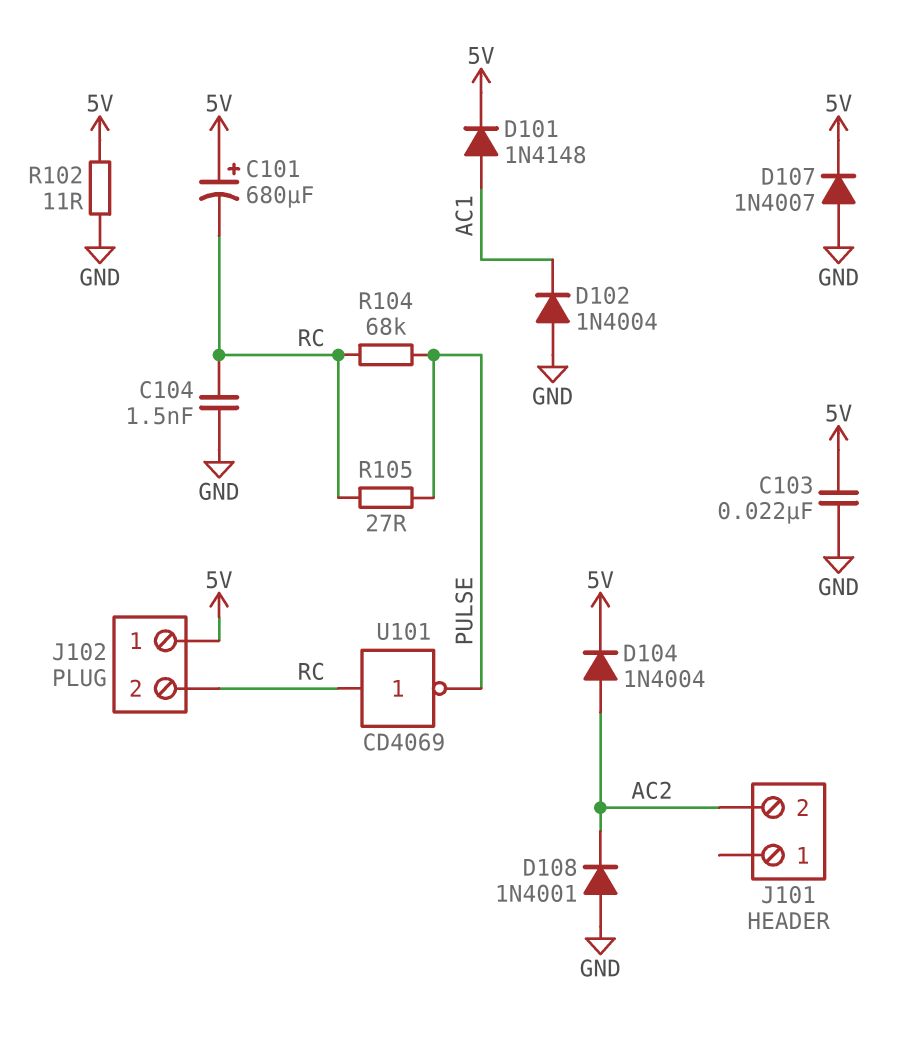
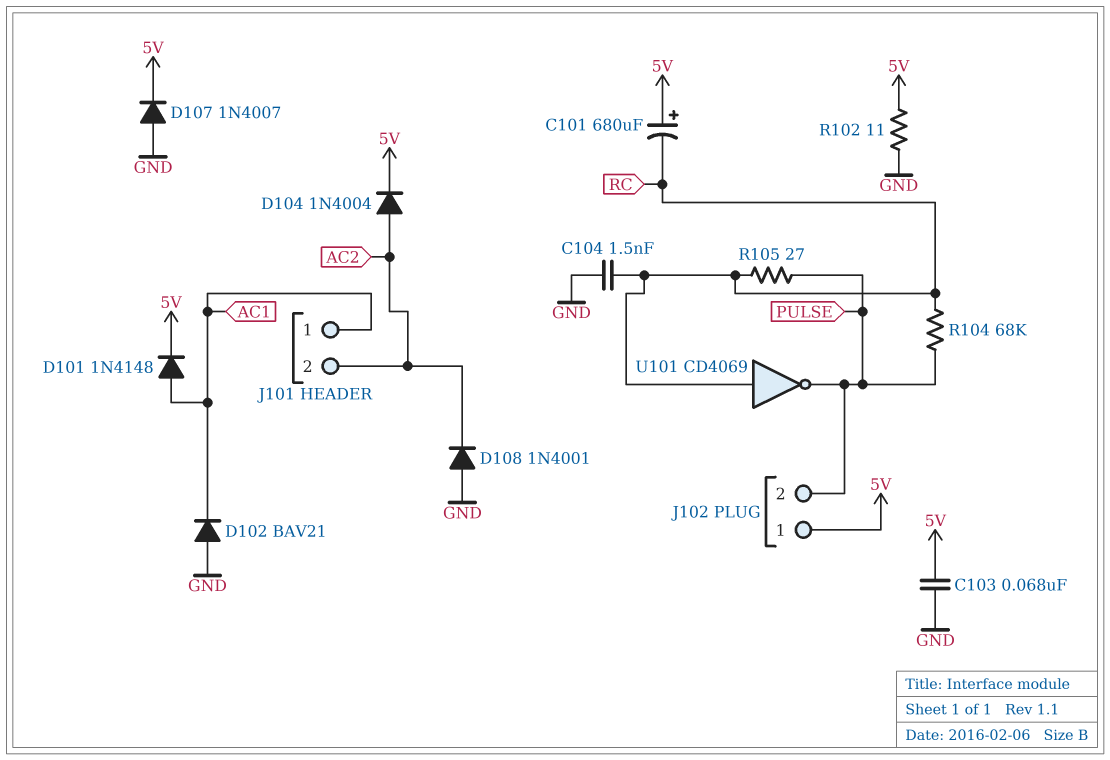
C103: 22nF (5V, GND) -> 68nF (5V, GND)
D102: diode 1N4004 (A GND, K AC1) -> diode BAV21 (A GND, K AC1)
J101 pin 1: none -> AC1
J102 pin 2: RC -> PULSE

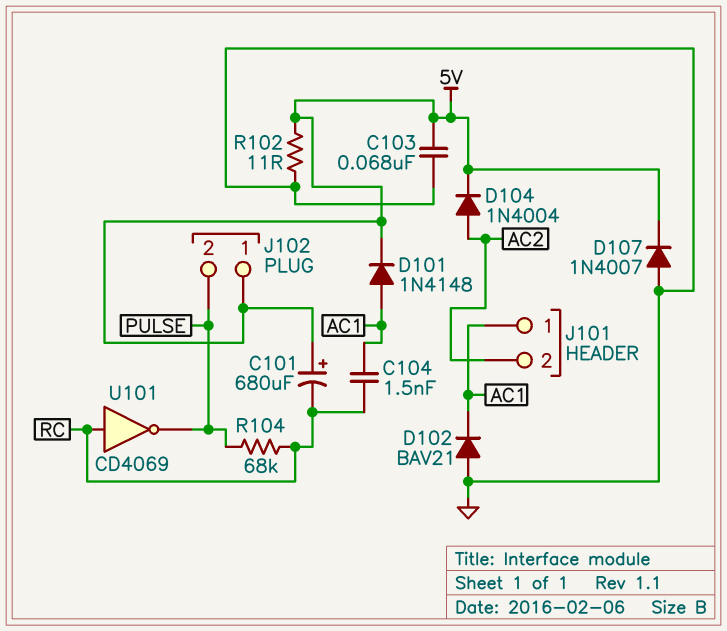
C104: 1.5nF (GND, RC) -> 1.5nF (AC1, RC)
D108: diode 1N4001 (A GND, K AC2) -> none
R105: 27 (PULSE, RC) -> none

